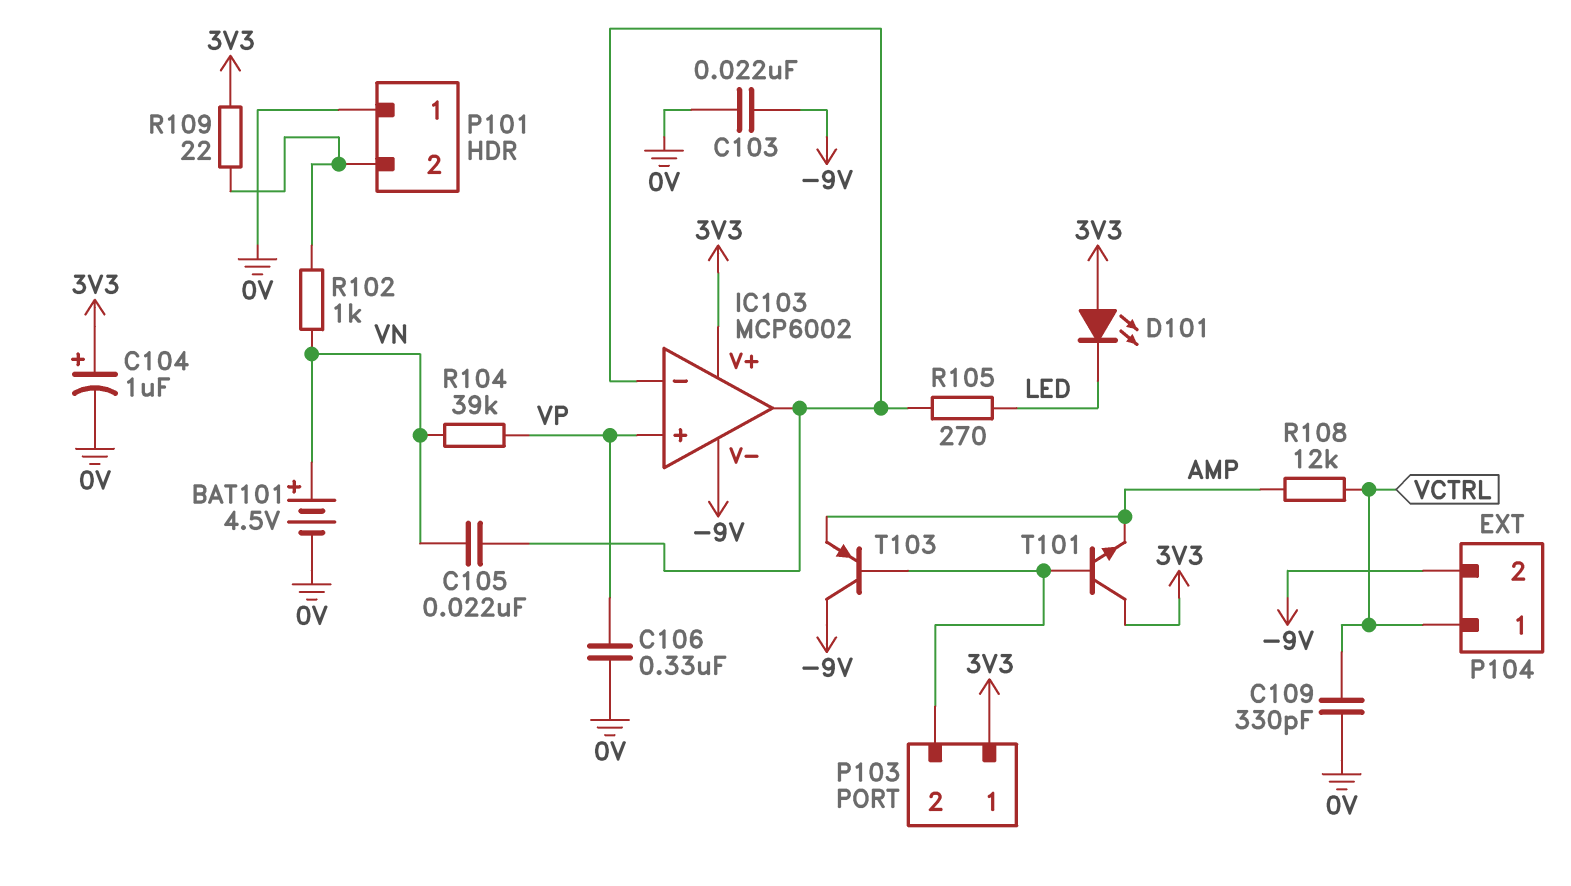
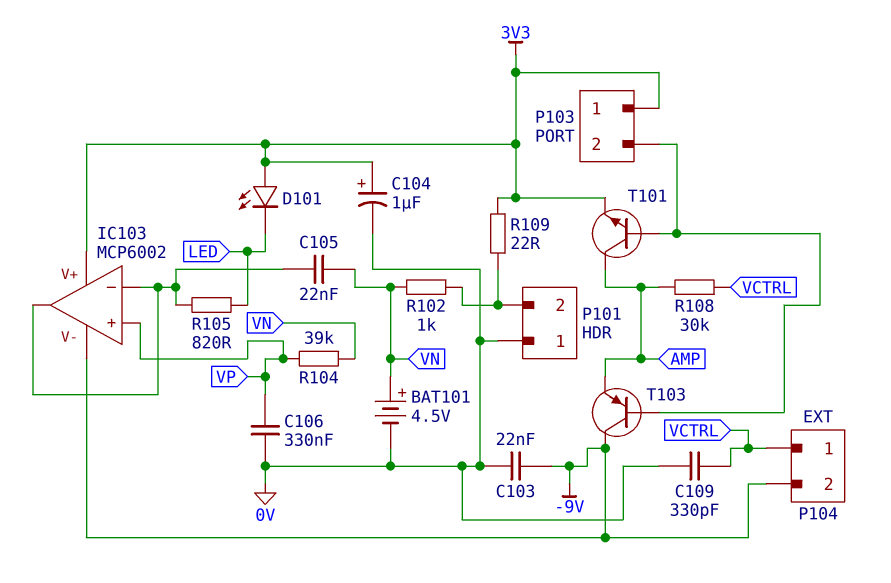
R105: 270 (IC103/in-, LED) -> 820 (IC103/in-, LED)
R108: 12k (AMP, VCTRL) -> 30k (AMP, VCTRL)
T101: NPN (B P103/2, C 3V3, E AMP) -> NPN (B P103/2, C AMP, E 3V3)

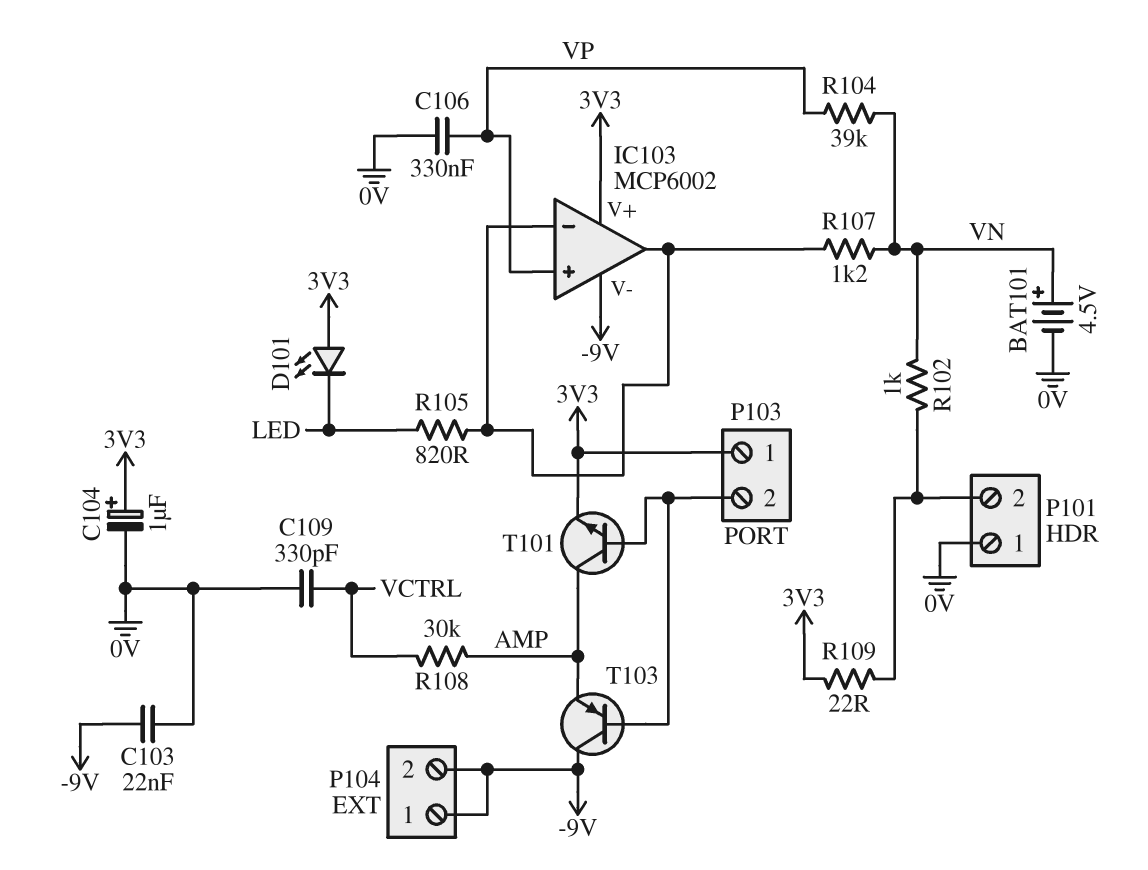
C105: 22nF (IC103/in-, VN) -> none
P104 pin 1: VCTRL -> -9V
R107: none -> 1.2k (IC103/in-, VN)

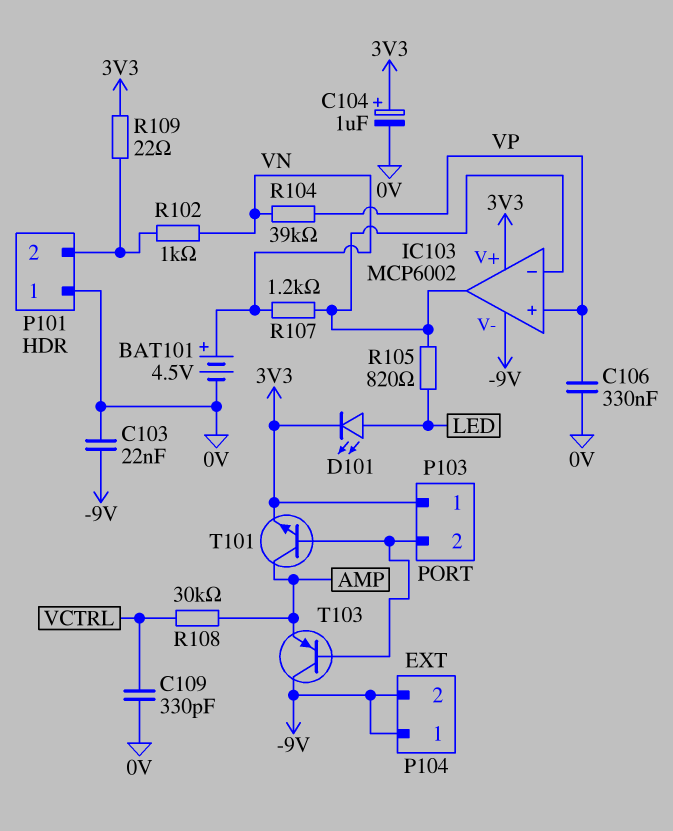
D101: LED (A 3V3, K LED) -> LED (A LED, K 3V3)

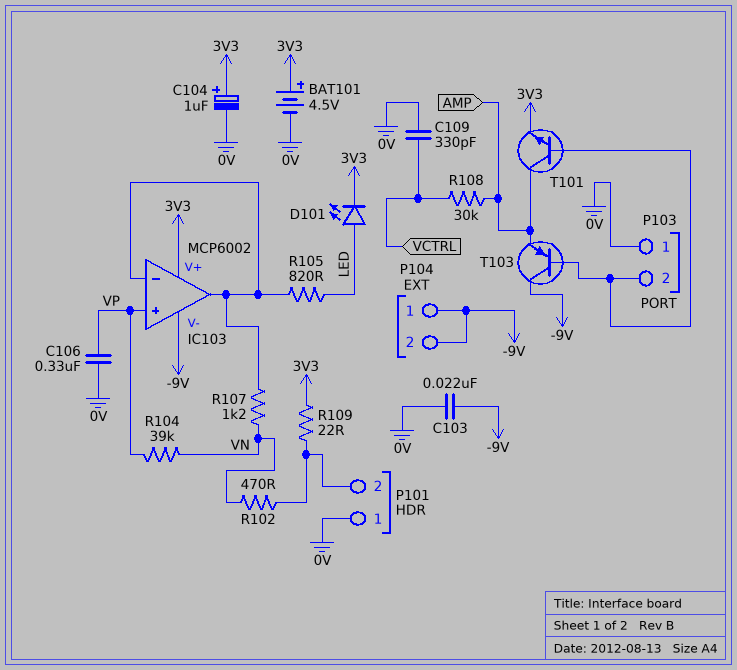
BAT101: 4.5V (plus VN, minus 0V) -> 4.5V (plus 3V3, minus 0V)
P103 pin 1: 3V3 -> 0V
R102: 1k (P101/2, VN) -> 470 (P101/2, VN)

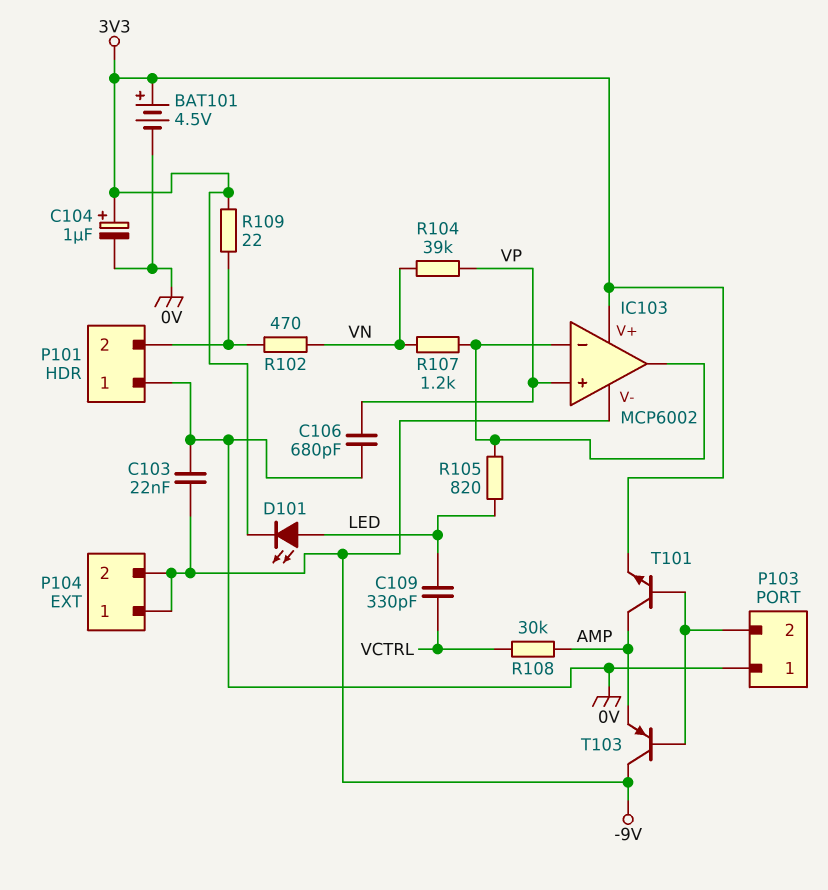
C106: 330nF (0V, VP) -> 680pF (0V, VP)
C109: 330pF (0V, VCTRL) -> 330pF (LED, VCTRL)

